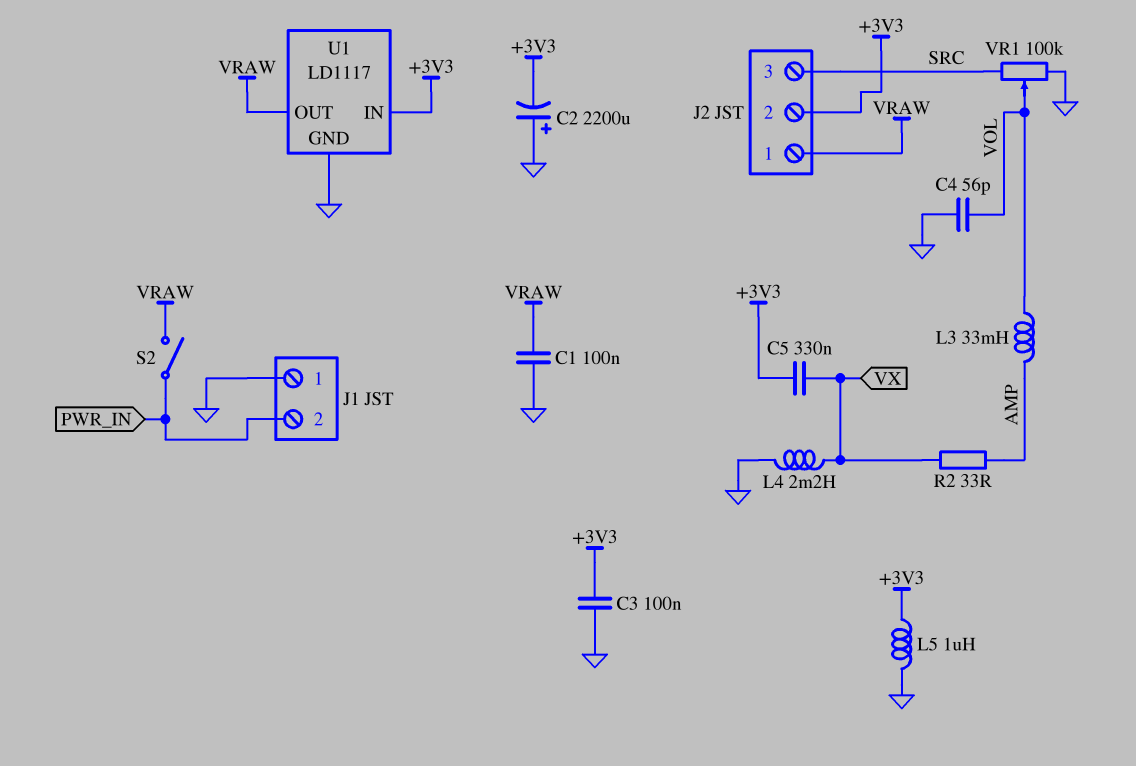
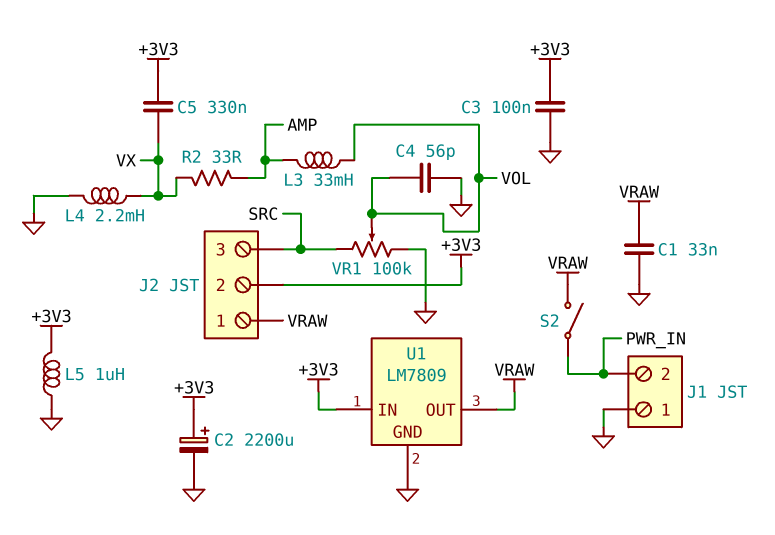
C1: 100nF (GND, VRAW) -> 33nF (GND, VRAW)
C2: 2200uF (plus GND, minus +3V3) -> 2200uF (plus +3V3, minus GND)
U1: LD1117 -> LM7809

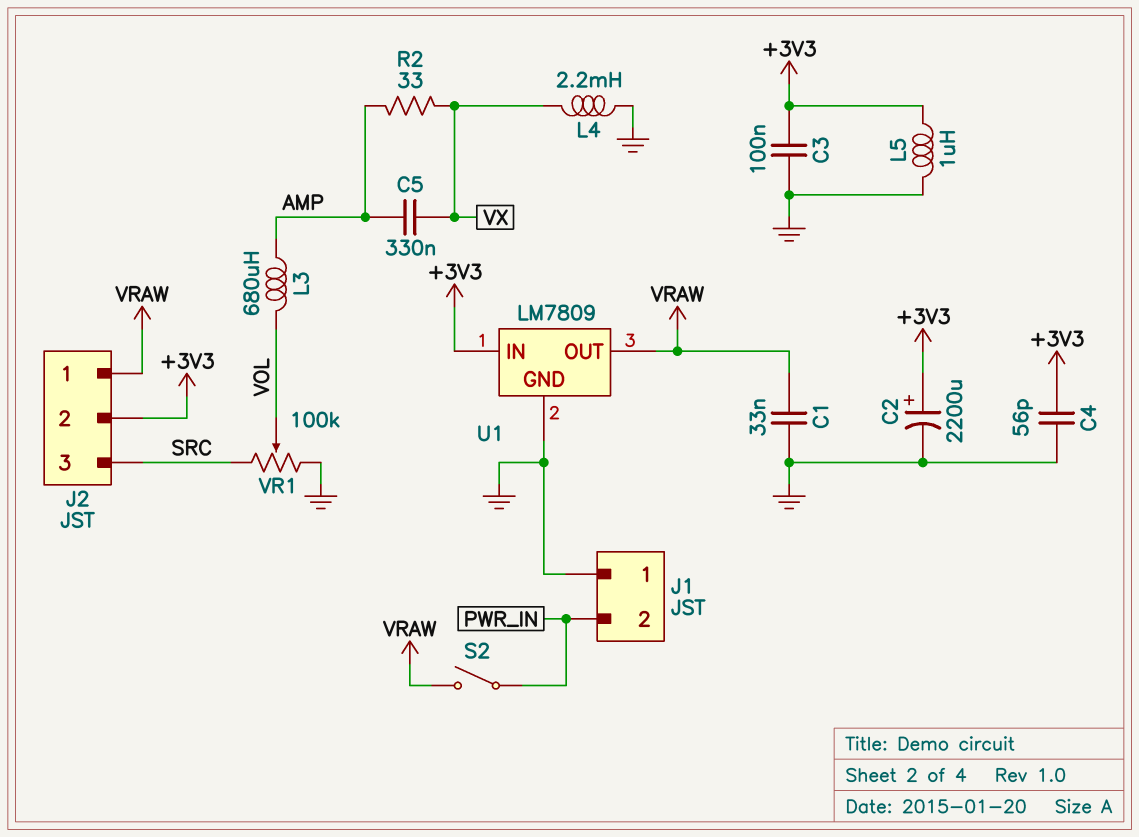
C4: 56pF (GND, VOL) -> 56pF (+3V3, GND)
C5: 330nF (+3V3, VX) -> 330nF (AMP, VX)
L3: 33mH (AMP, VOL) -> 680uH (AMP, VOL)

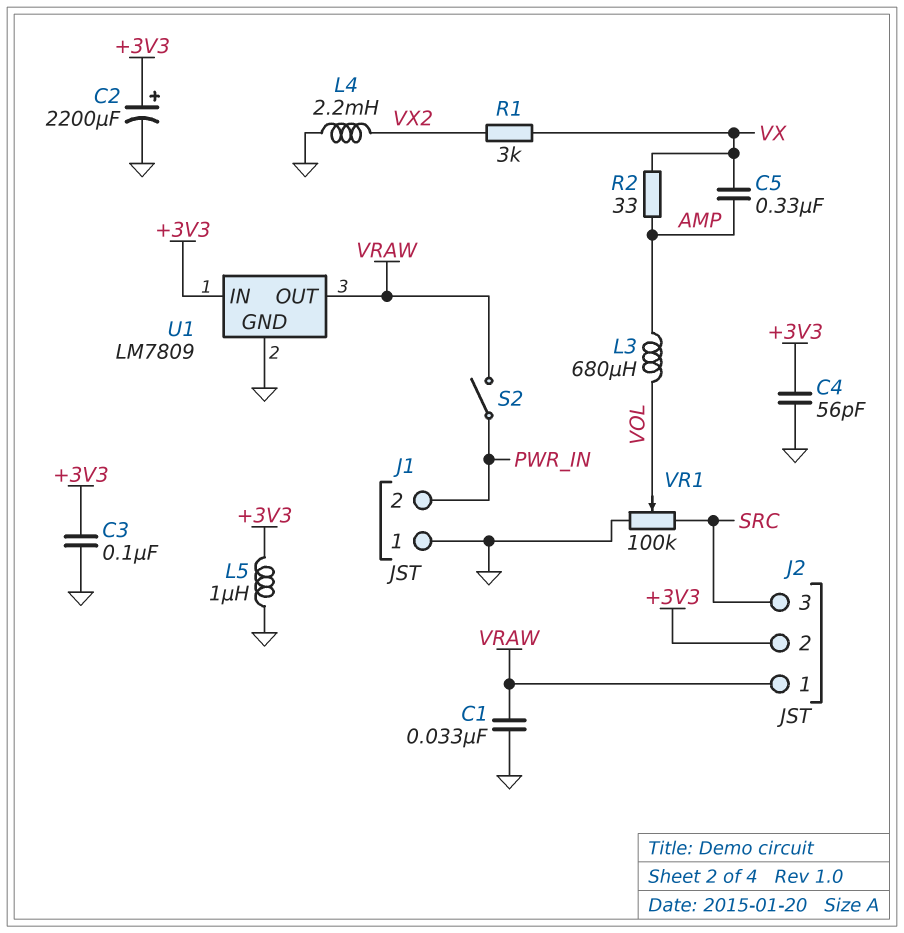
L4: 2.2mH (GND, VX) -> 2.2mH (GND, VX2)
R1: none -> 3k (VX, VX2)

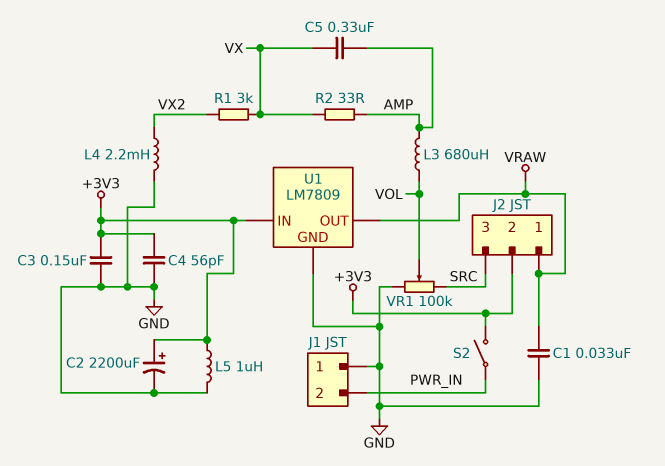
C3: 100nF (+3V3, GND) -> 150nF (+3V3, GND)
S2: switch (PWR_IN, VRAW) -> switch (+3V3, PWR_IN)

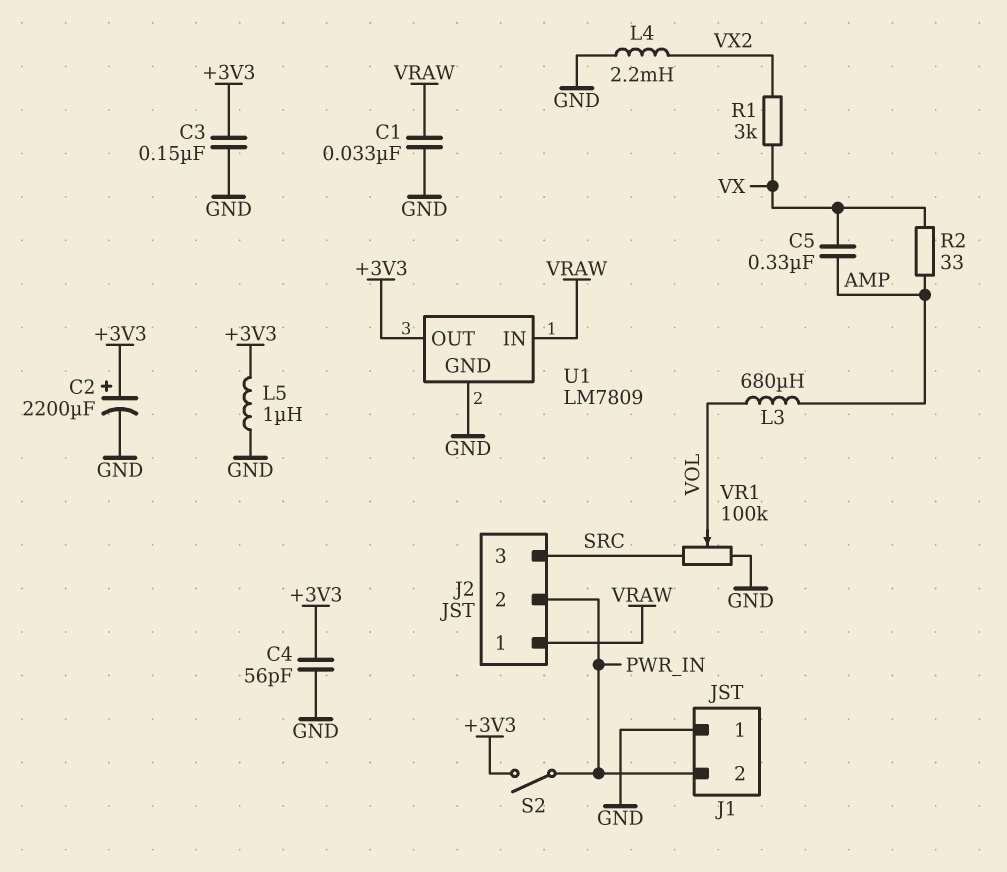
J2 pin 2: +3V3 -> PWR_IN
U1 pin IN: +3V3 -> VRAW
U1 pin OUT: VRAW -> +3V3

